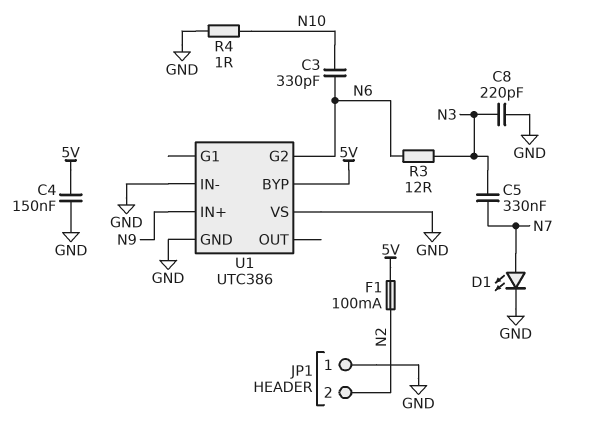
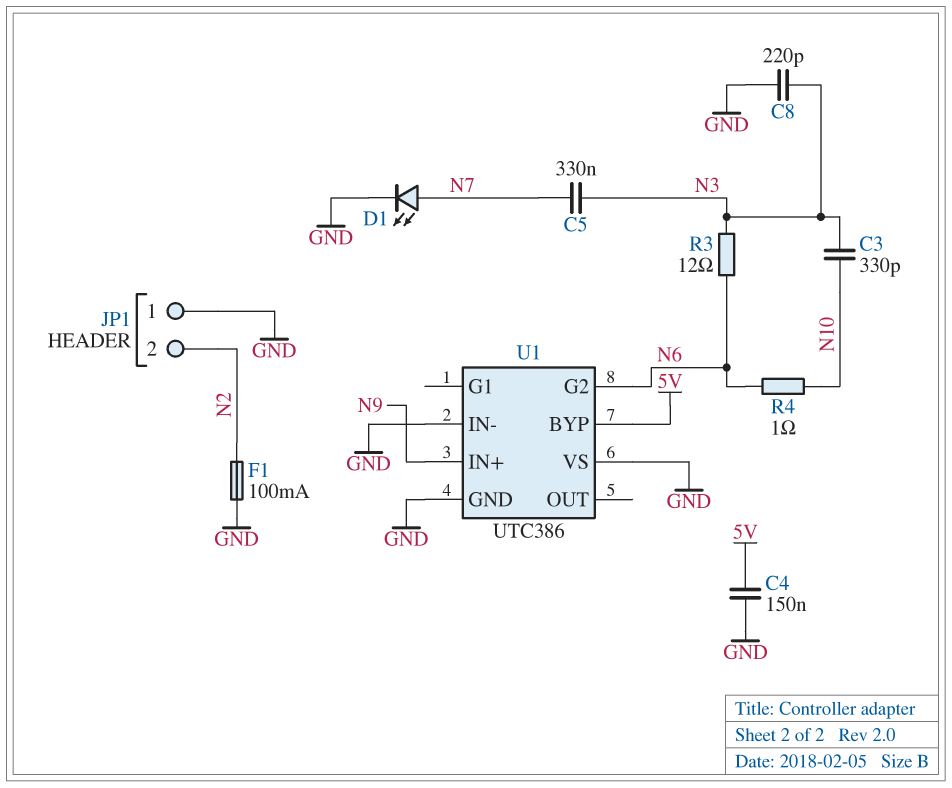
C3: 330pF (N6, N10) -> 330pF (N3, N10)
F1: 100mA (5V, N2) -> 100mA (GND, N2)
R4: 1 (GND, N10) -> 1 (N6, N10)

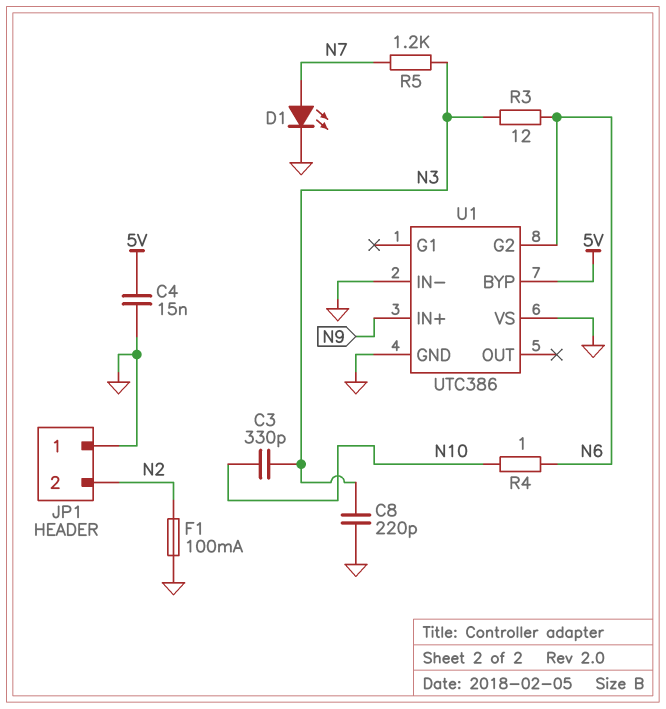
C4: 150nF (5V, GND) -> 15nF (5V, GND)
C5: 330nF (N3, N7) -> none
R5: none -> 1.2k (N3, N7)

